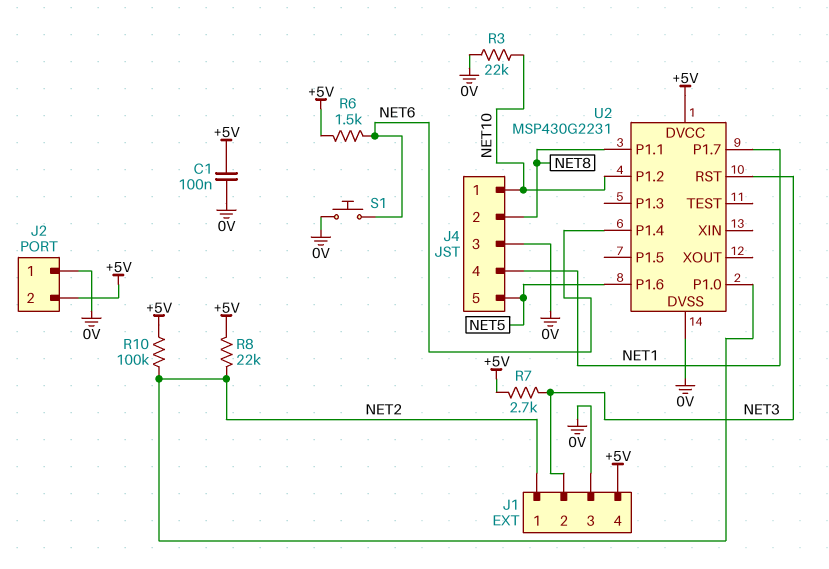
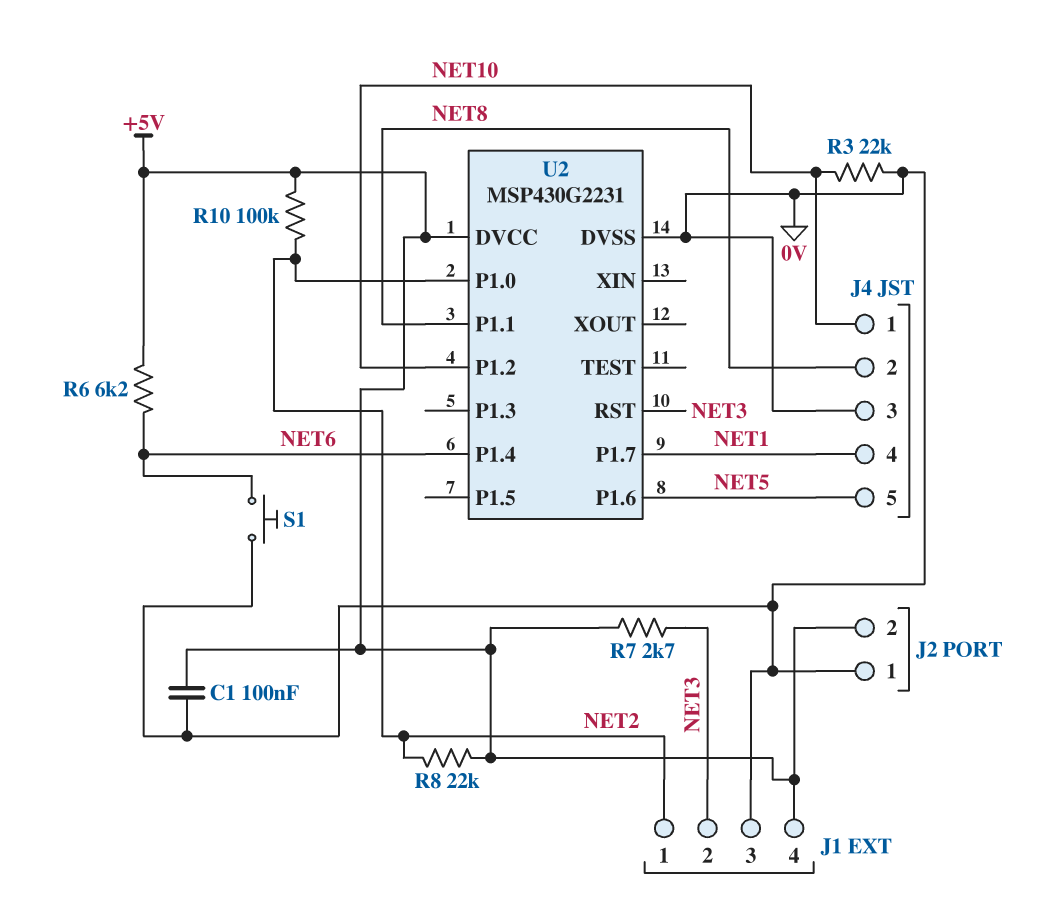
R6: 1.5k (+5V, NET6) -> 6.2k (+5V, NET6)

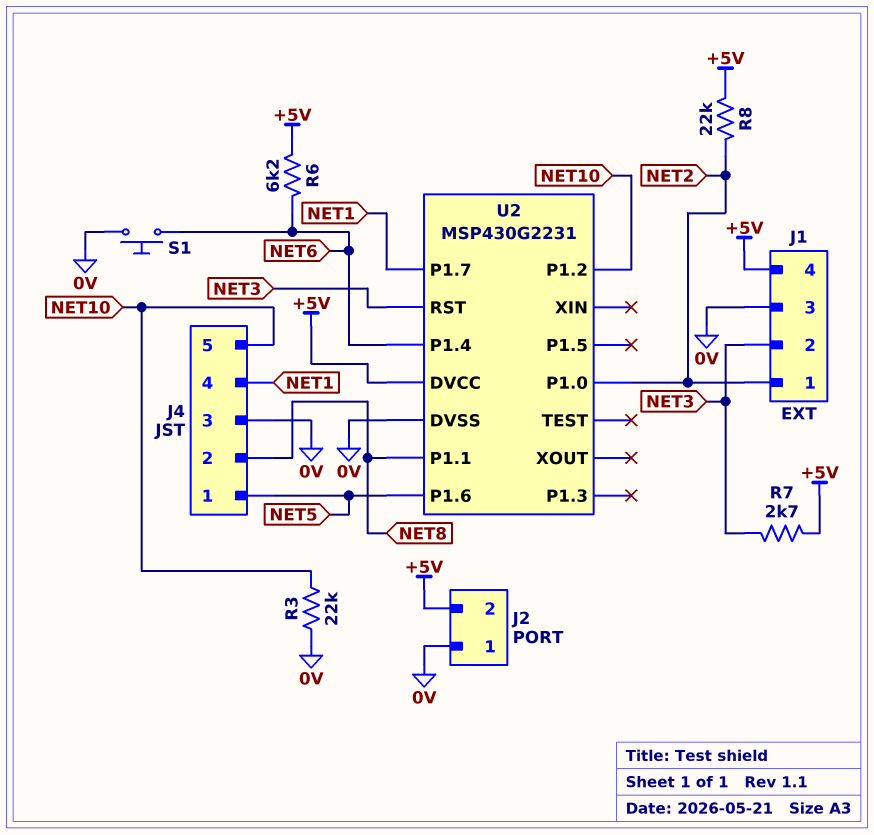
C1: 100nF (+5V, 0V) -> none
J4 pin 1: NET10 -> NET5
J4 pin 5: NET5 -> NET10
R10: 100k (+5V, NET2) -> none

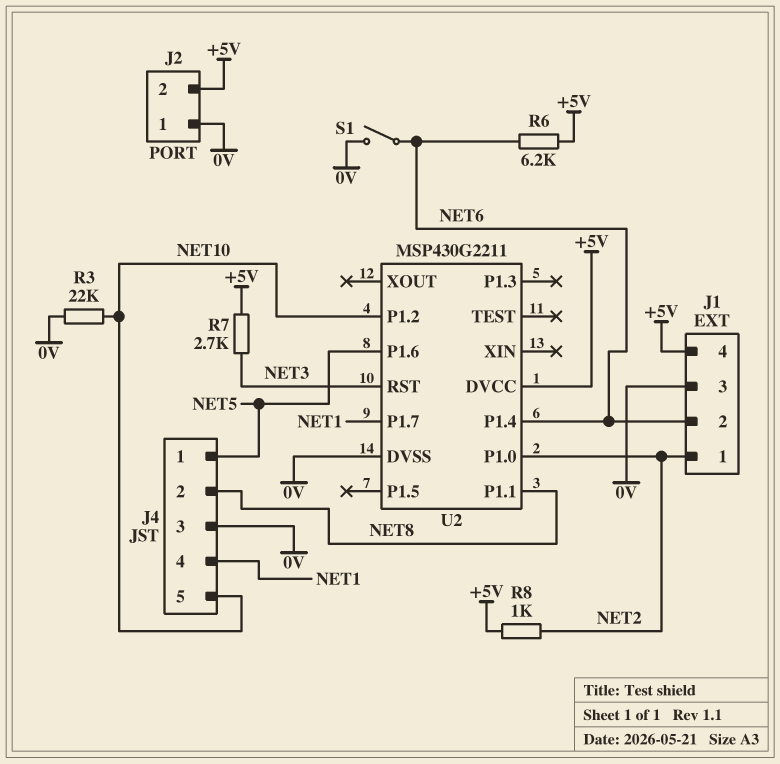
J1 pin 2: NET3 -> NET6
R8: 22k (+5V, NET2) -> 1k (+5V, NET2)
S1: button (0V, NET6) -> switch (0V, NET6)
U2: MSP430G2231 -> MSP430G2211

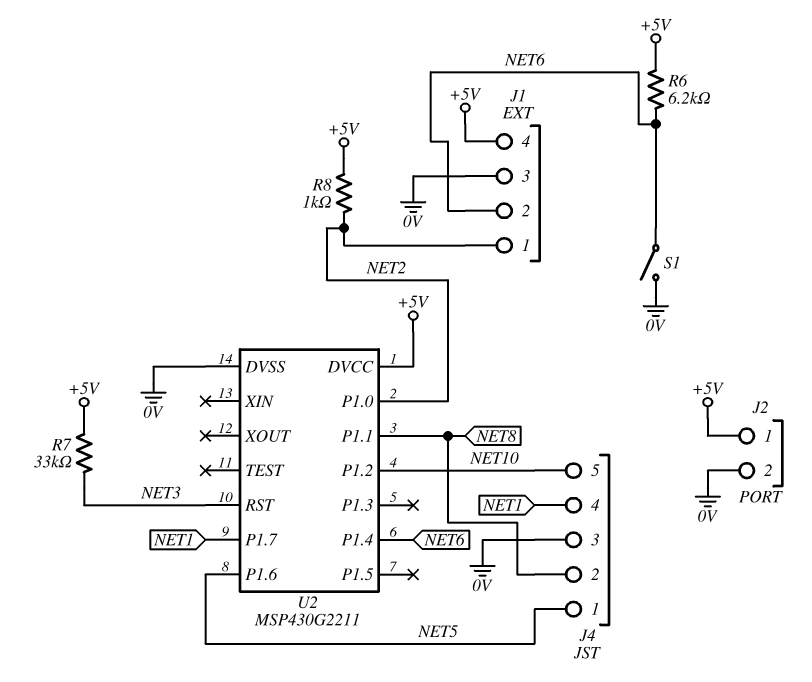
J2 pin 1: 0V -> +5V
J2 pin 2: +5V -> 0V
R3: 22k (0V, NET10) -> none
R7: 2.7k (+5V, NET3) -> 33k (+5V, NET3)

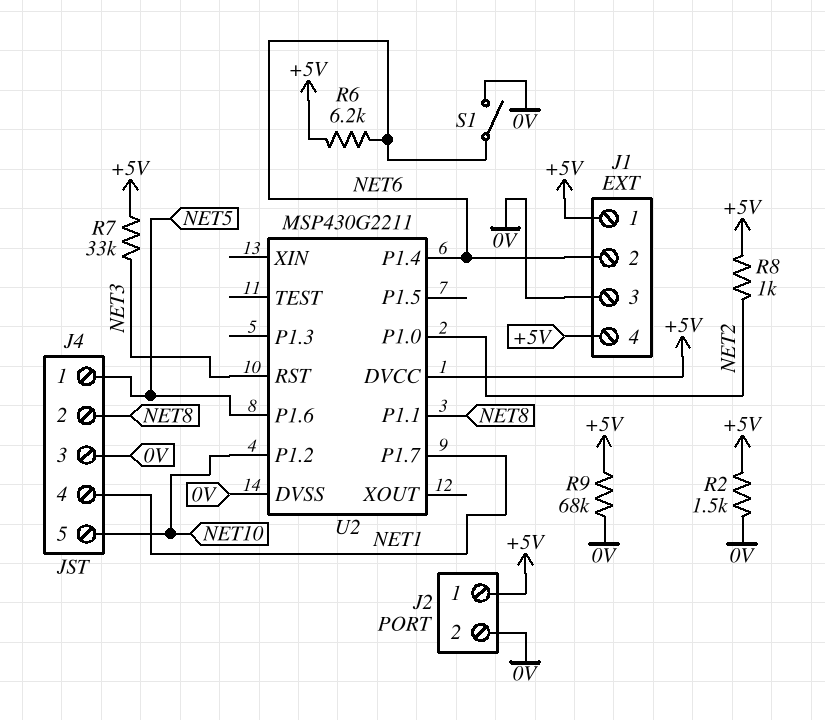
J1 pin 1: NET2 -> +5V
R2: none -> 1.5k (+5V, 0V)
R9: none -> 68k (+5V, 0V)

